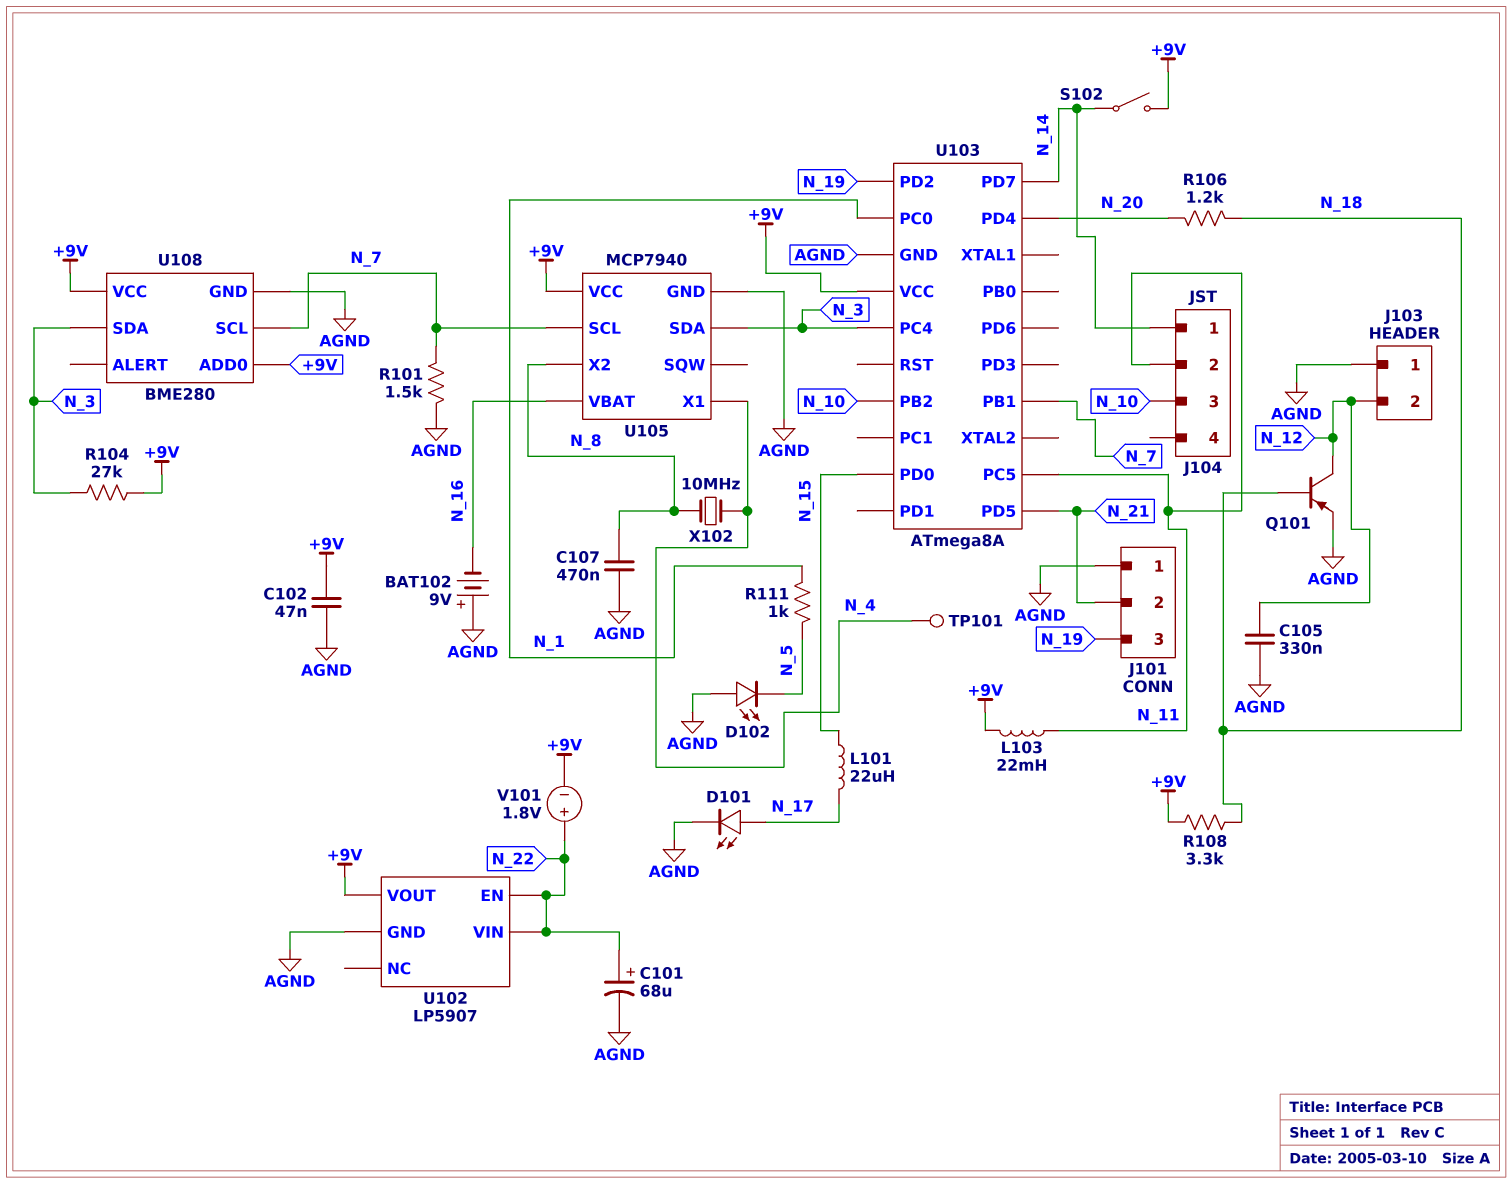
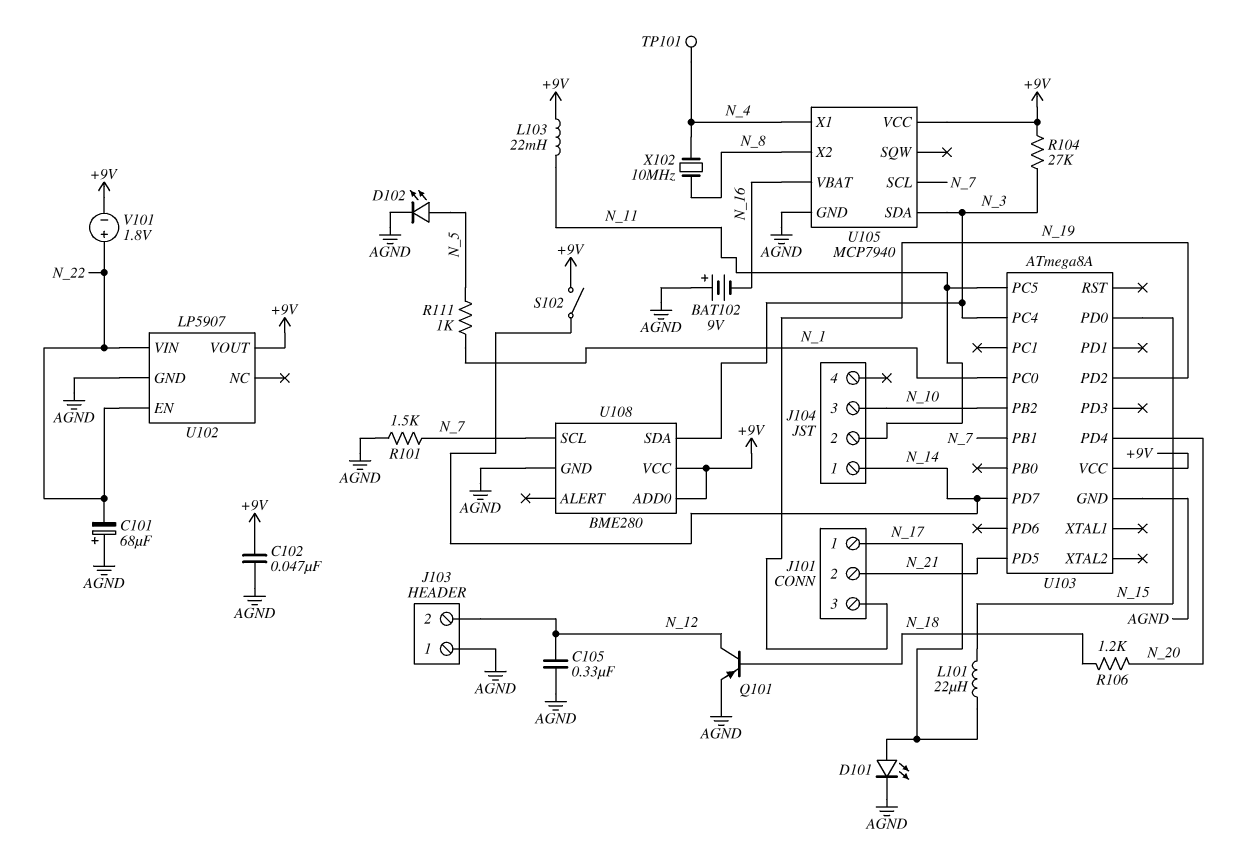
C101: 68uF (plus N_22, minus AGND) -> 68uF (plus AGND, minus N_22)
C107: 470nF (AGND, N_8) -> none
D102: LED (A AGND, K N_5) -> LED (A N_5, K AGND)
J101 pin 1: AGND -> N_17
R108: 3.3k (+9V, N_18) -> none

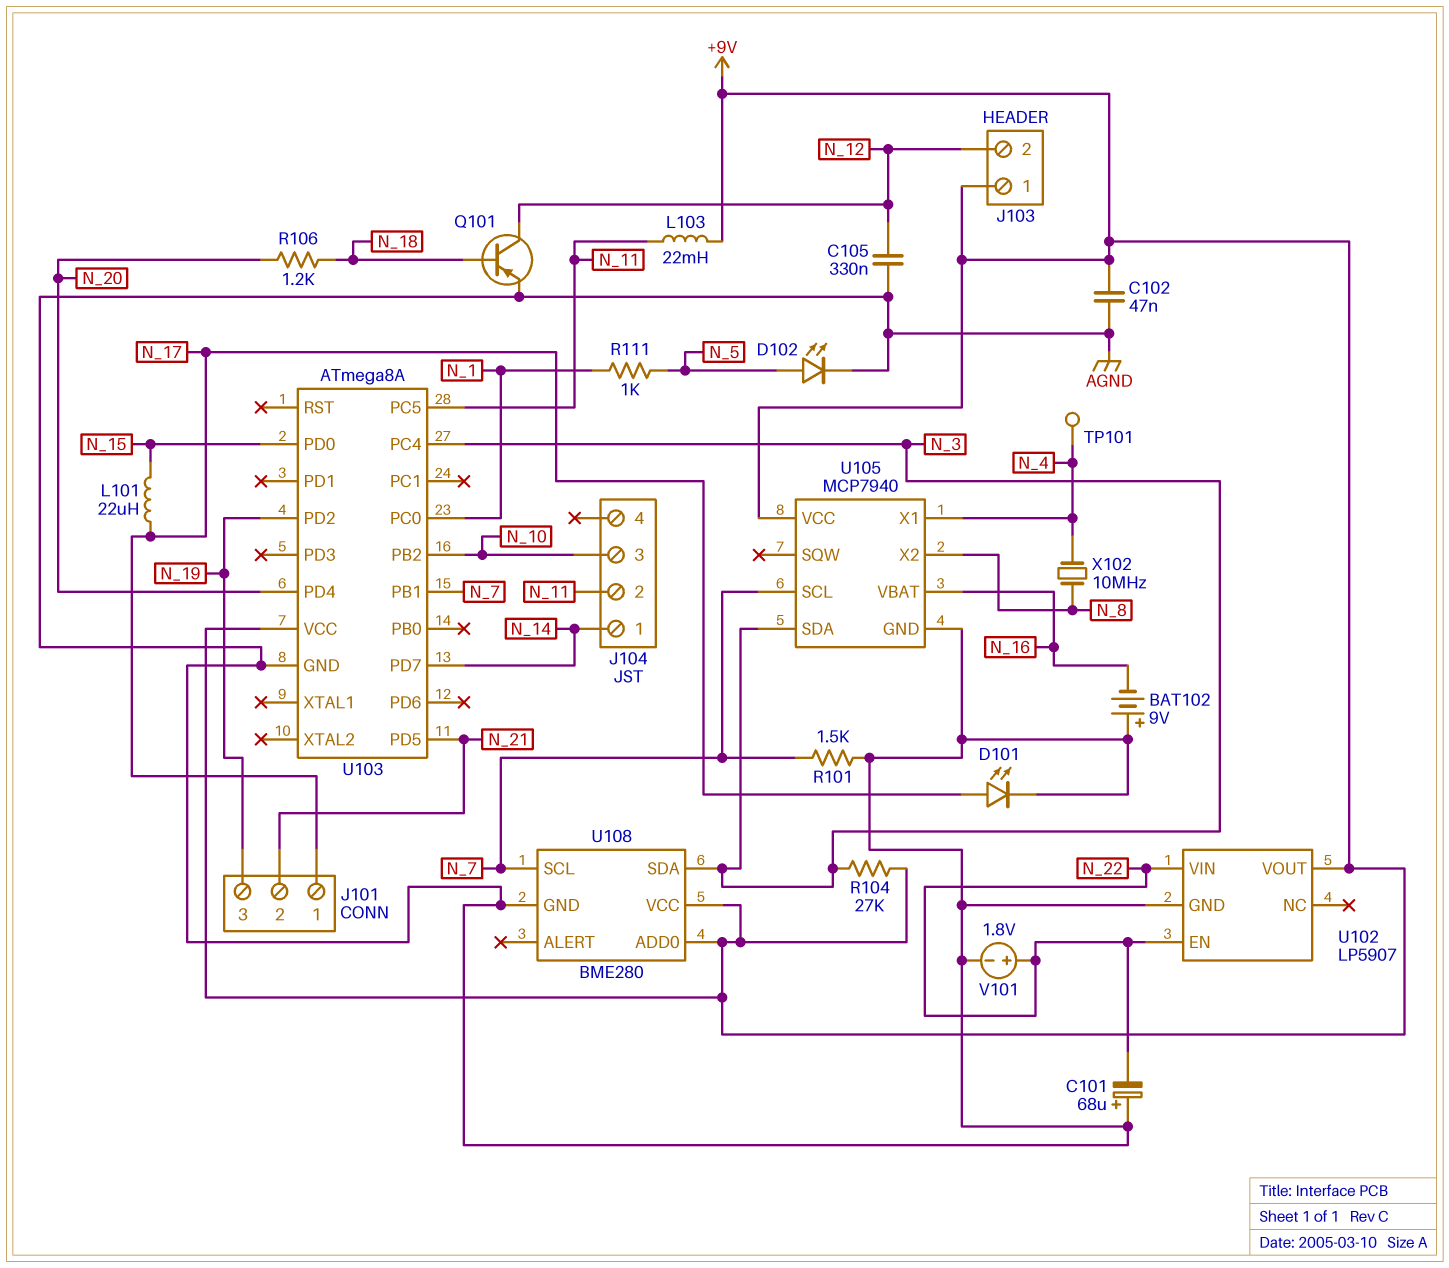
J103 pin 1: AGND -> +9V
S102: switch (+9V, N_14) -> none
V101: 1.8V (plus N_22, minus +9V) -> 1.8V (plus N_22, minus AGND)

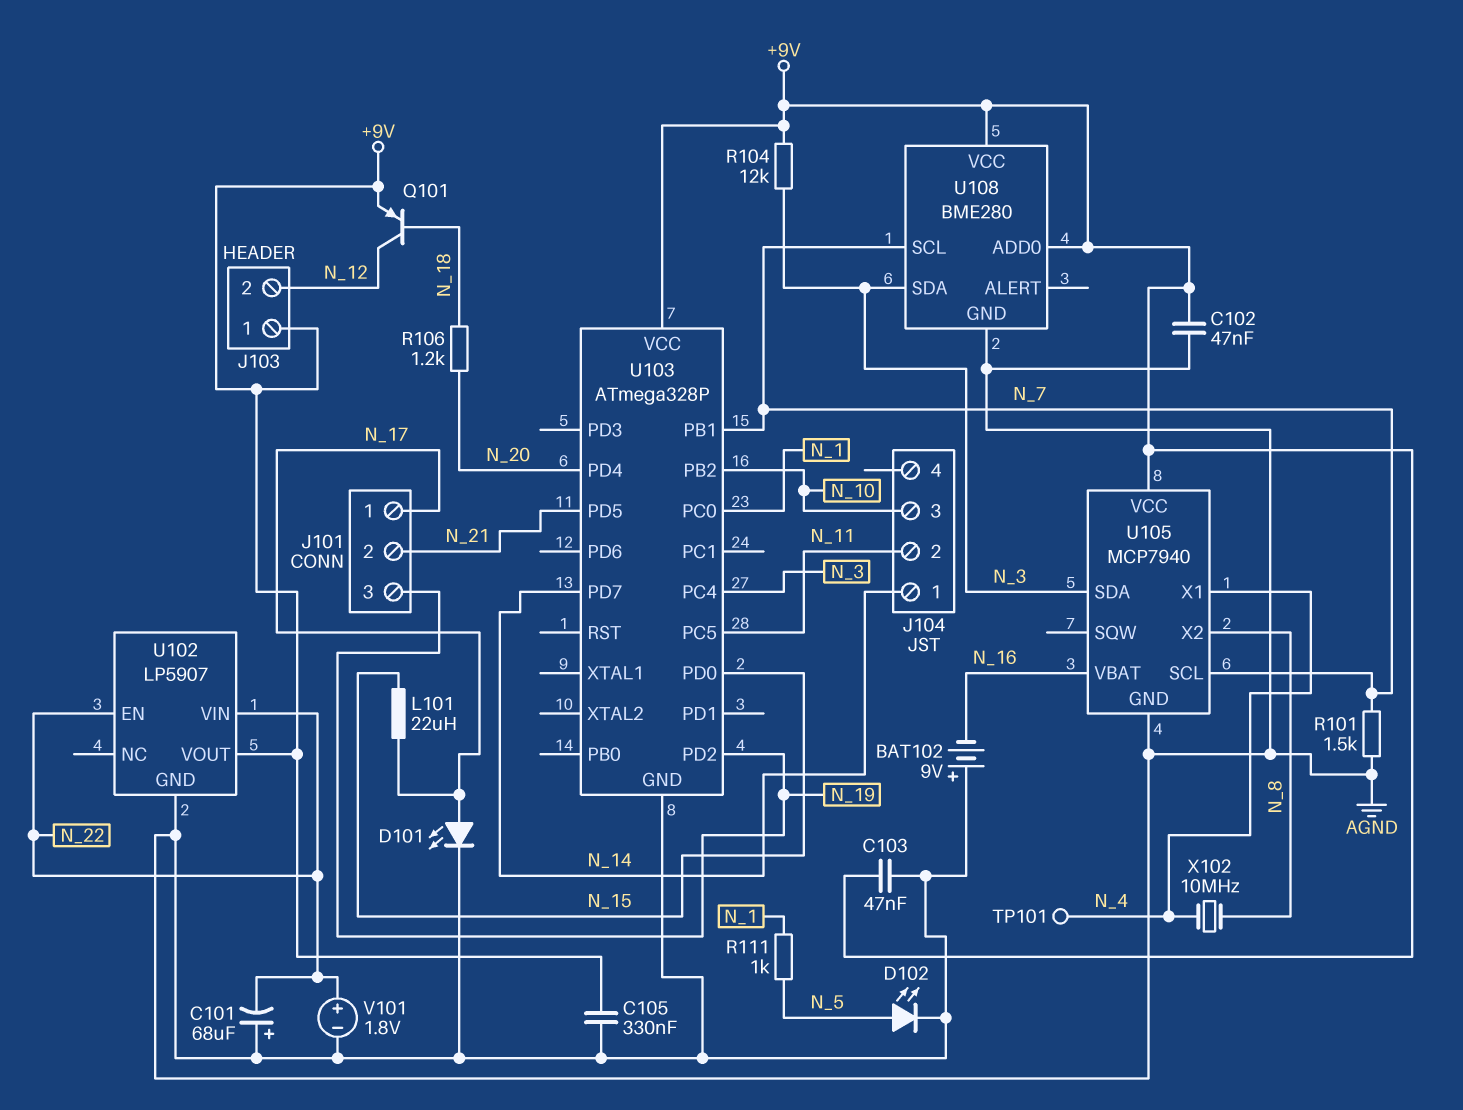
C103: none -> 47nF (+9V, AGND)
C105: 330nF (AGND, N_12) -> 330nF (+9V, AGND)
L103: 22mH (+9V, N_11) -> none
Q101: PNP (B N_18, C N_12, E AGND) -> PNP (B N_18, C N_12, E +9V)
R104: 27k (+9V, N_3) -> 12k (+9V, N_3)
U103: ATmega8A -> ATmega328P

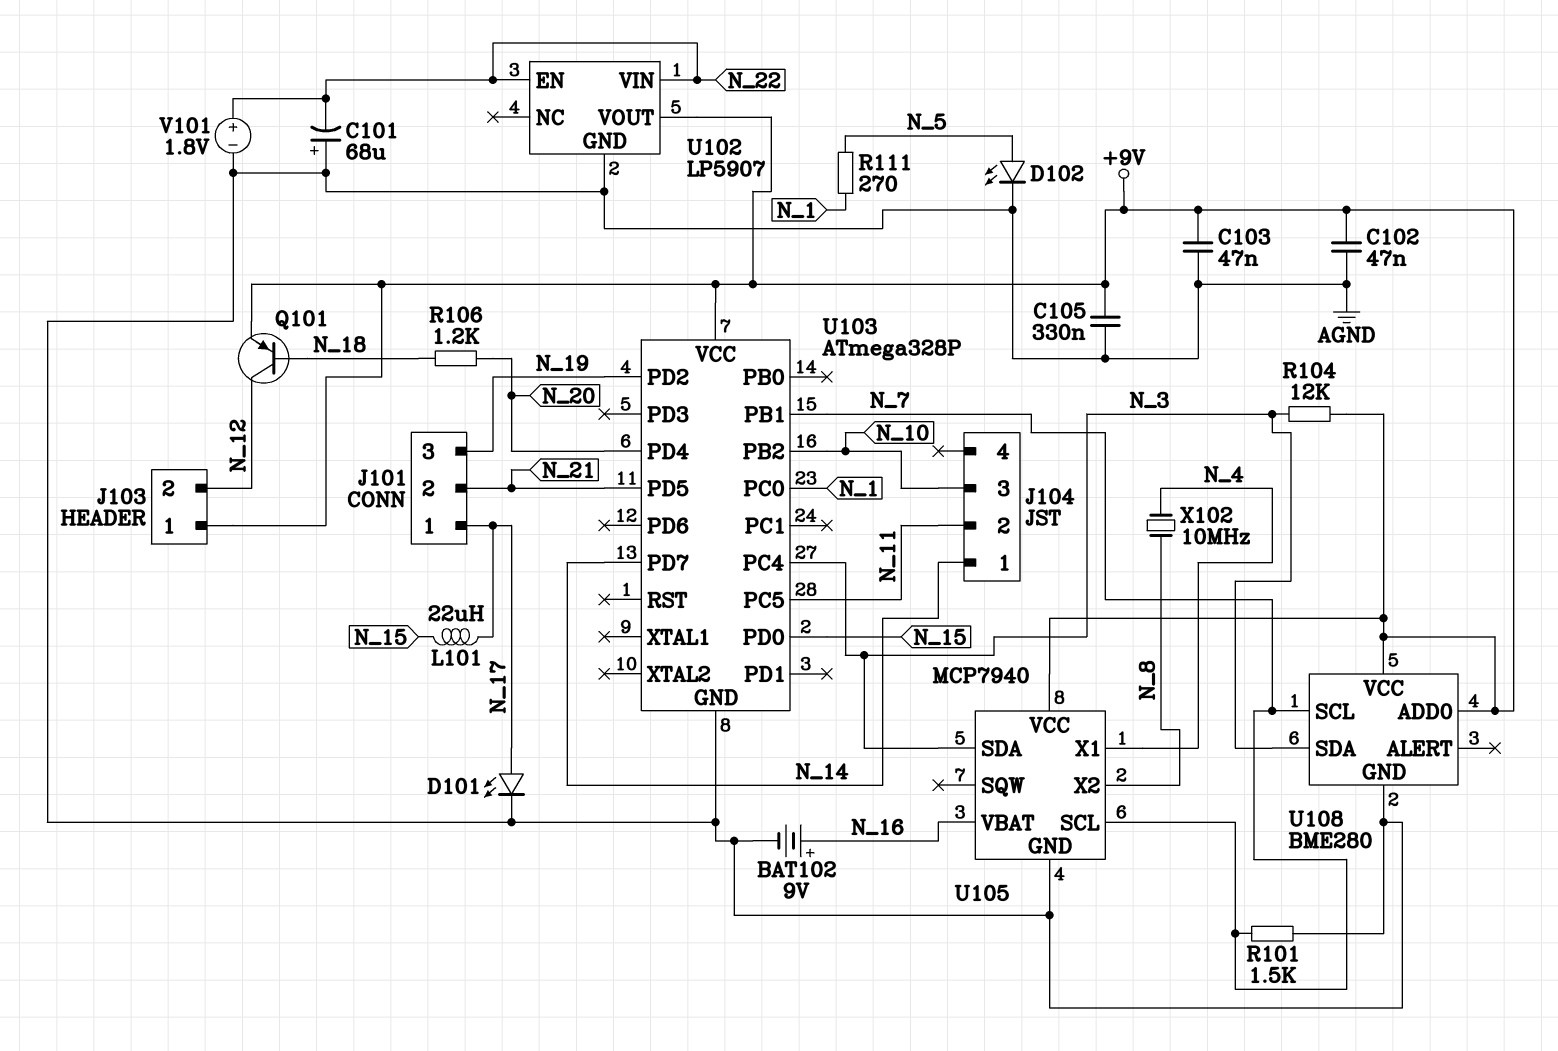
BAT102: 9V (plus AGND, minus N_16) -> 9V (plus N_16, minus AGND)
R111: 1k (N_1, N_5) -> 270 (N_1, N_5)
TP101: test point (N_4) -> none

